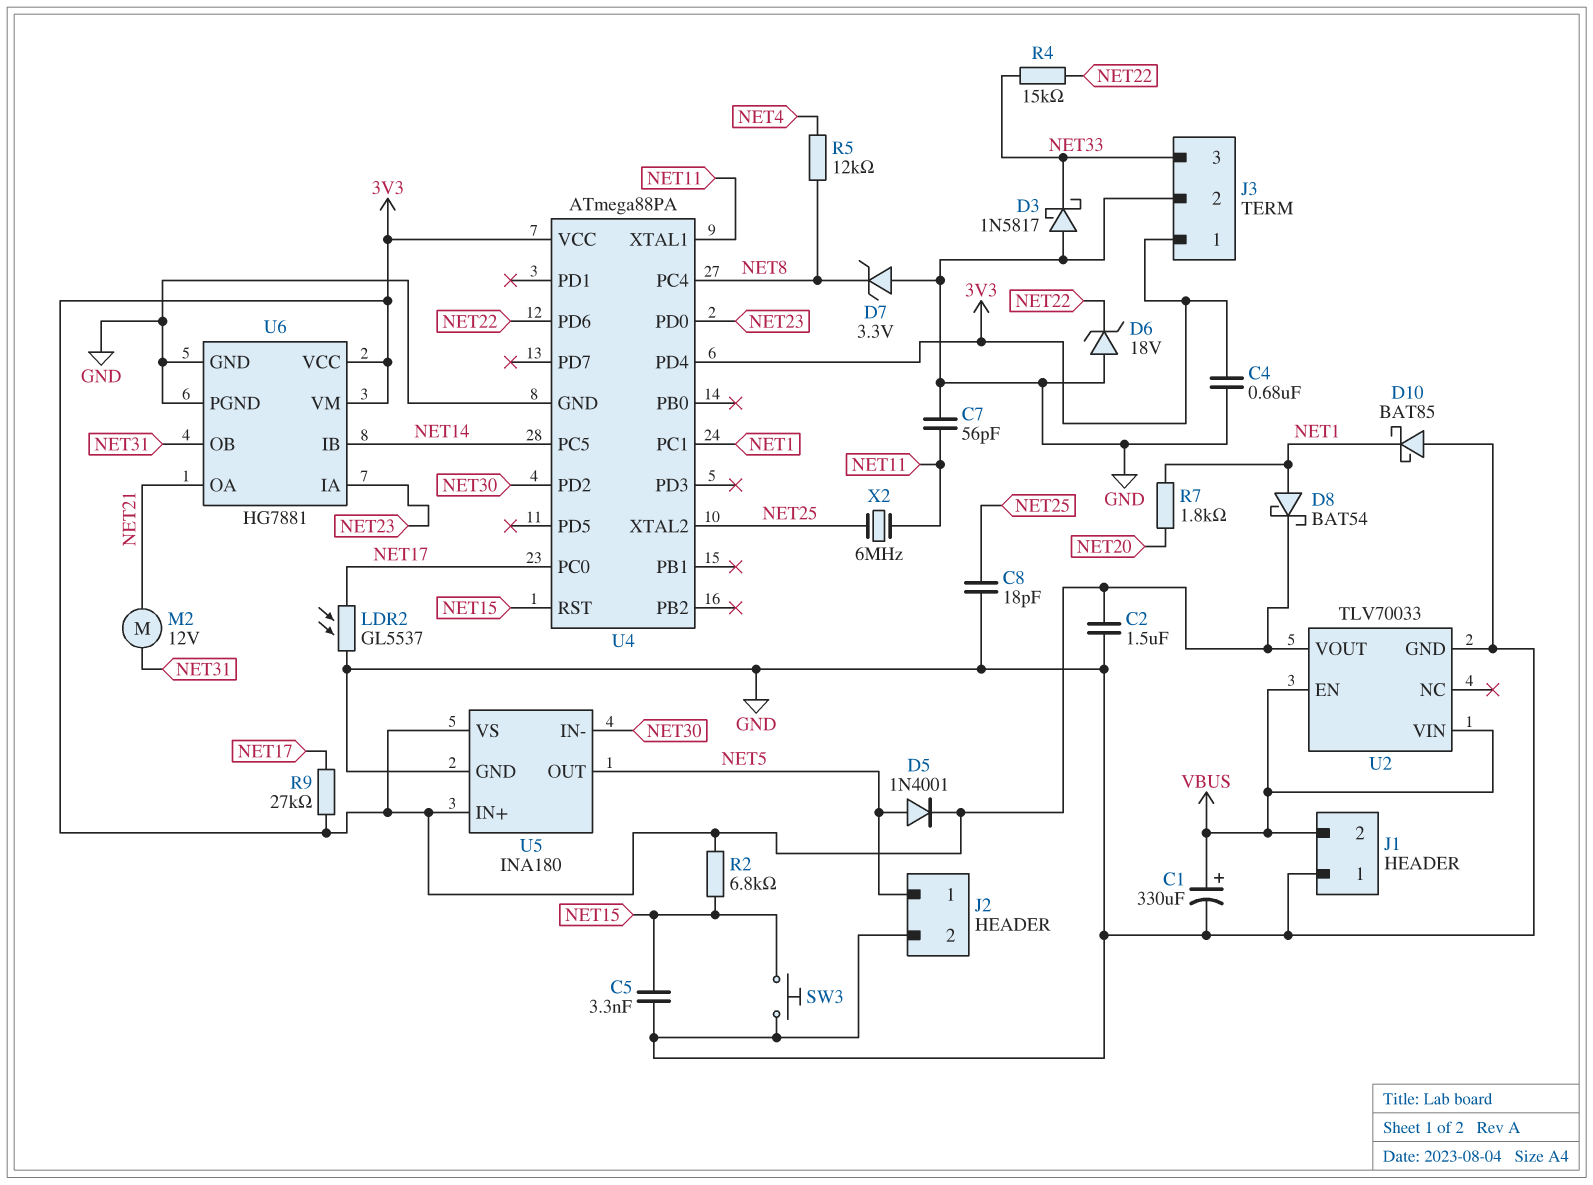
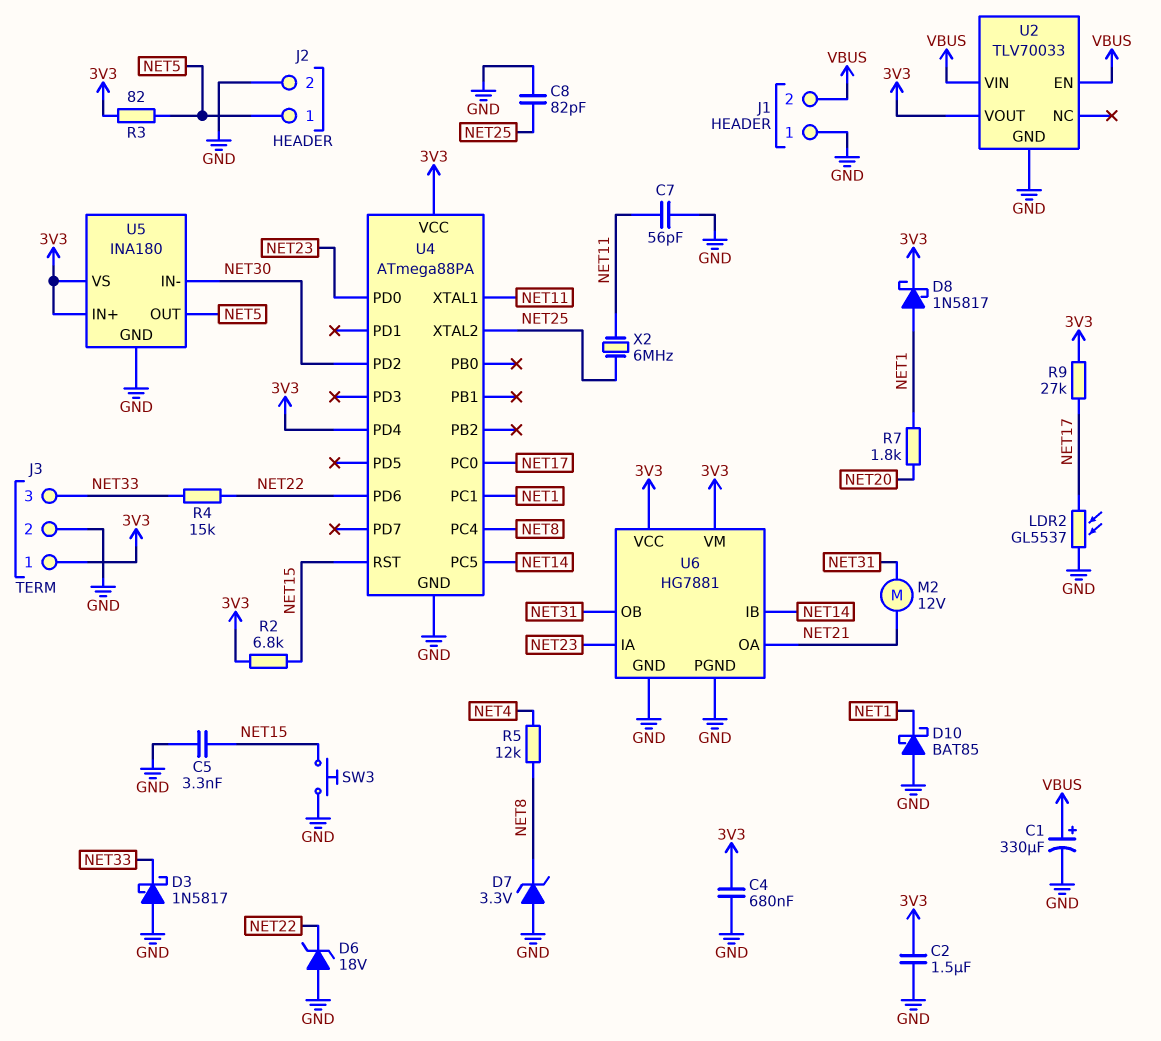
C8: 18pF (GND, NET25) -> 82pF (GND, NET25)
D5: diode 1N4001 (A NET5, K 3V3) -> none
D8: schottky BAT54 (A NET1, K 3V3) -> schottky 1N5817 (A NET1, K 3V3)
R3: none -> 82 (3V3, NET5)

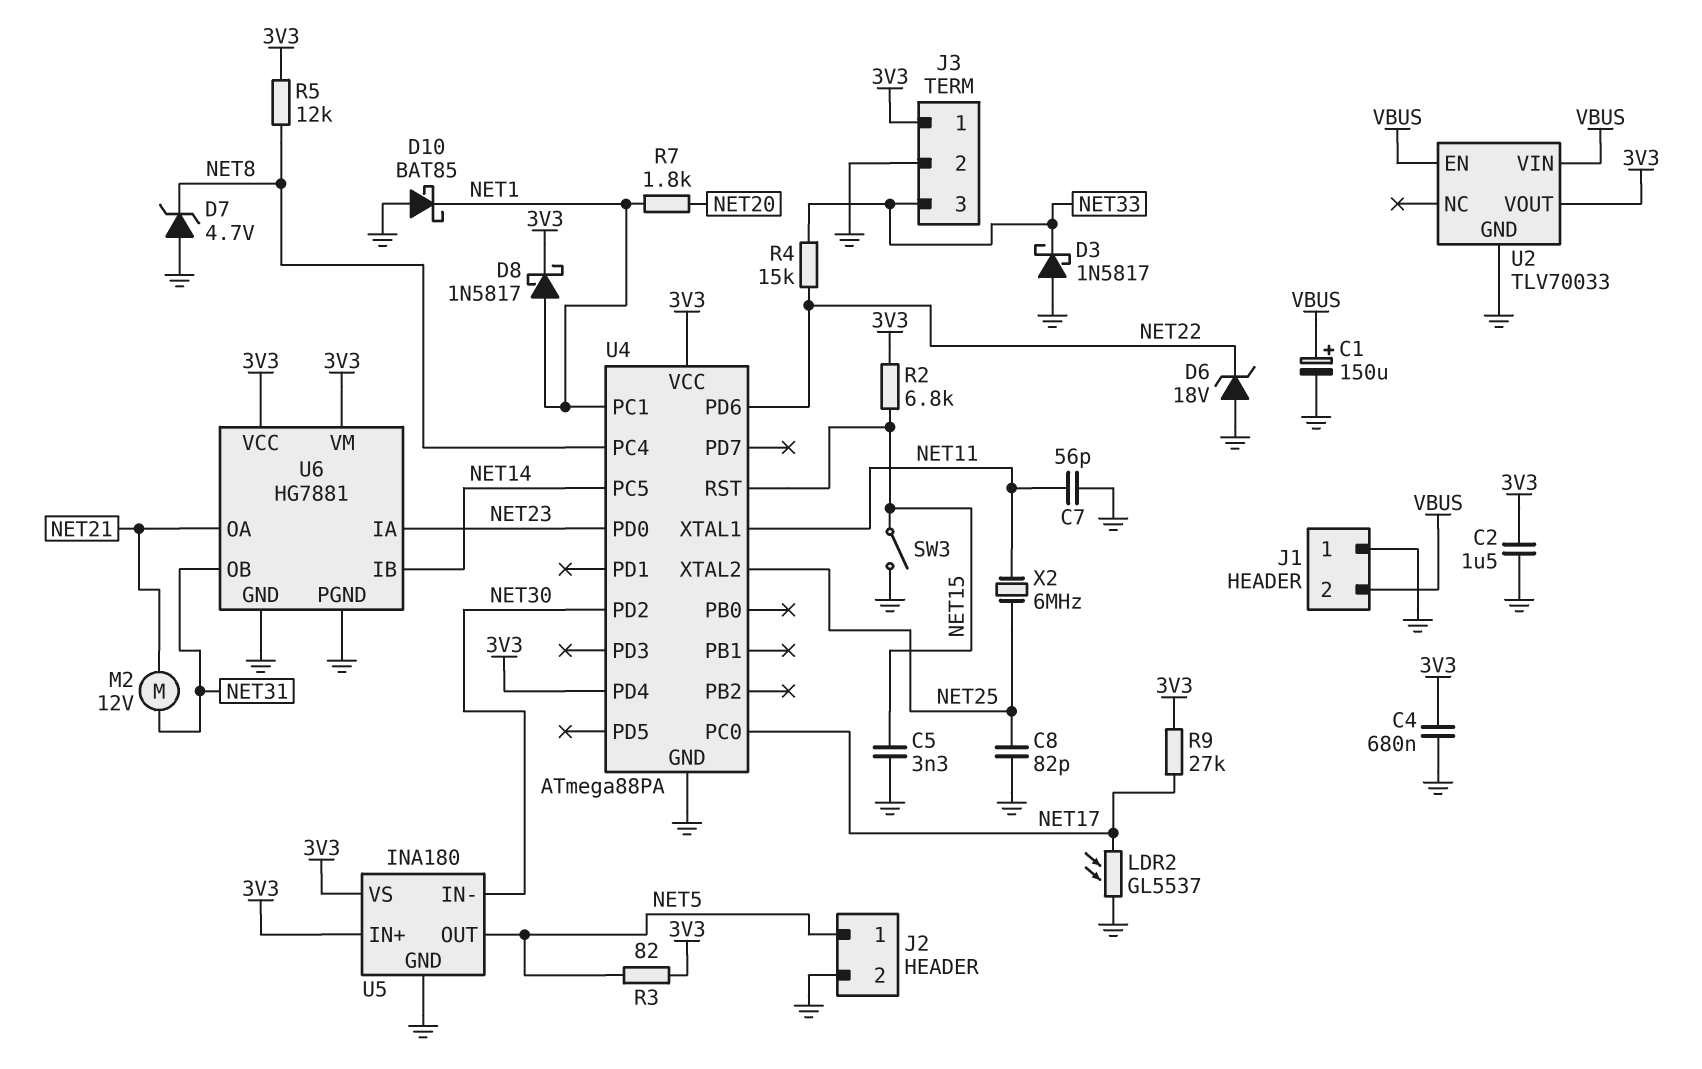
C1: 330uF (plus VBUS, minus GND) -> 150uF (plus VBUS, minus GND)
D7: zener 3.3V (A GND, K NET8) -> zener 4.7V (A GND, K NET8)
R5: 12k (NET4, NET8) -> 12k (3V3, NET8)
SW3: button (GND, NET15) -> switch (GND, NET15)

